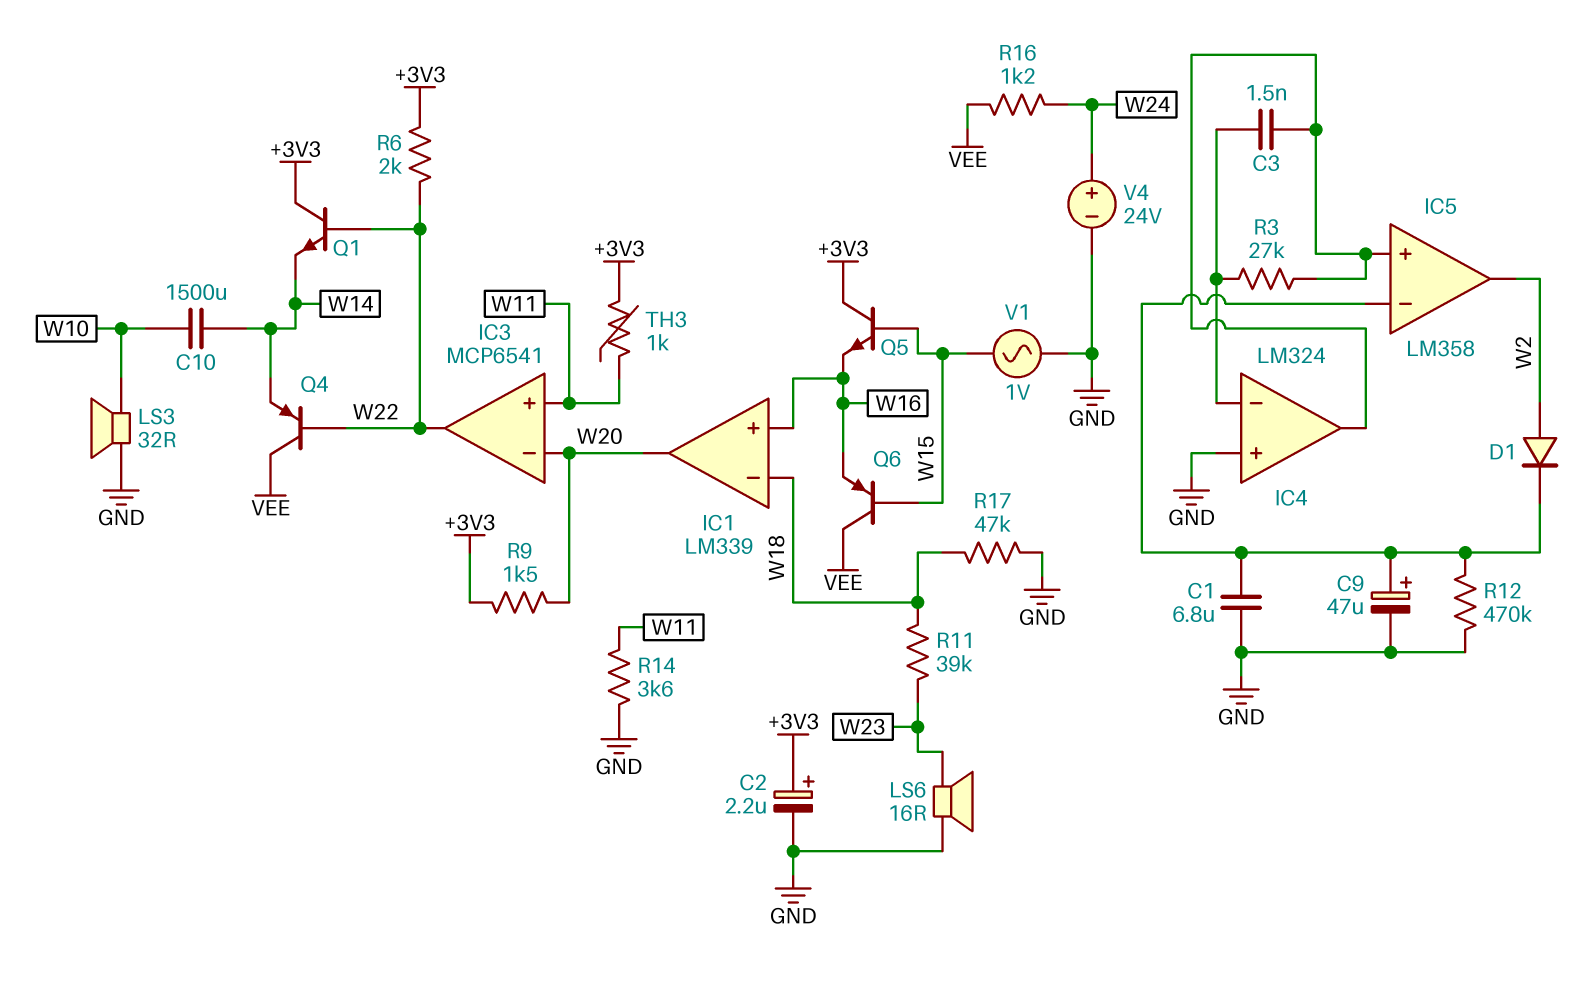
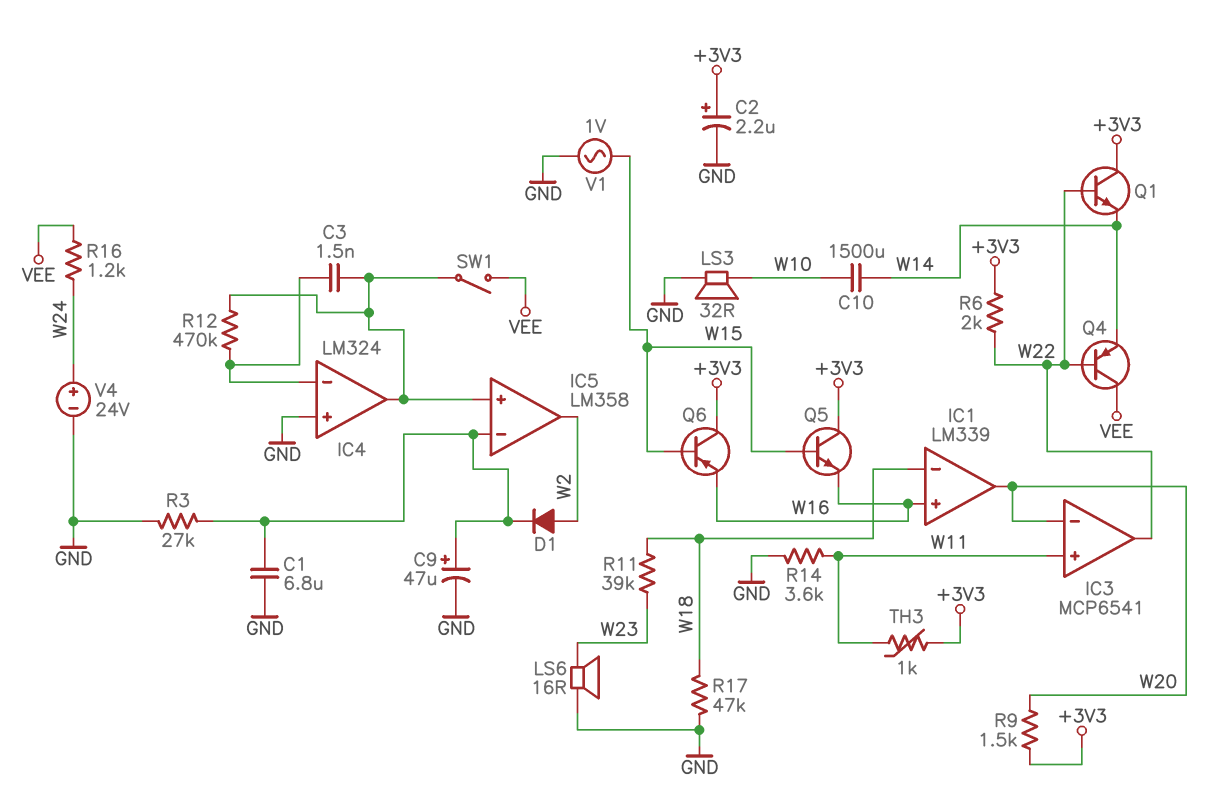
Q6: PNP (B W15, C VEE, E W16) -> PNP (B W15, C +3V3, E W16)
R3: 27k (IC4/in-, IC4/out) -> 27k (GND, IC5/in-)
R12: 470k (GND, IC5/in-) -> 470k (IC4/in-, IC4/out)
SW1: none -> switch (IC4/out, VEE)

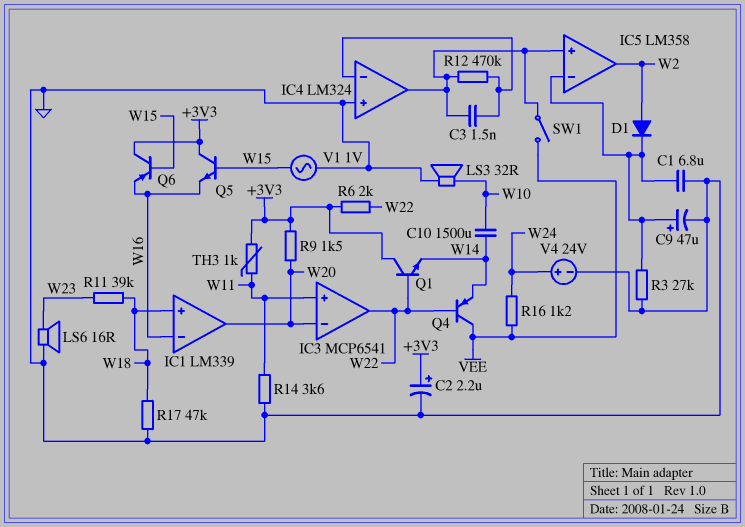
IC1 pin in+: W16 -> W18
IC1 pin in-: W18 -> W16

